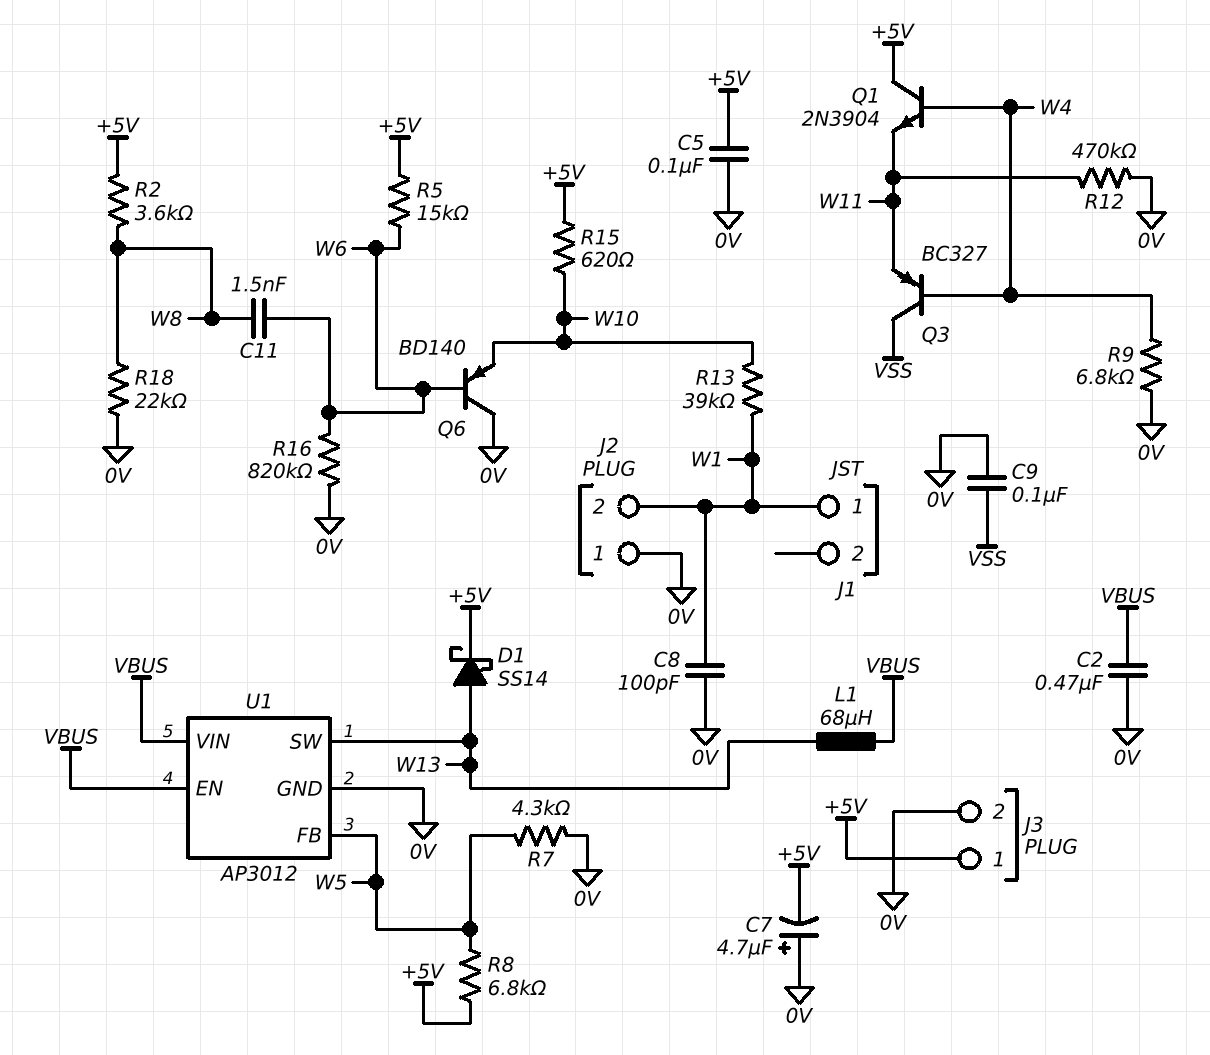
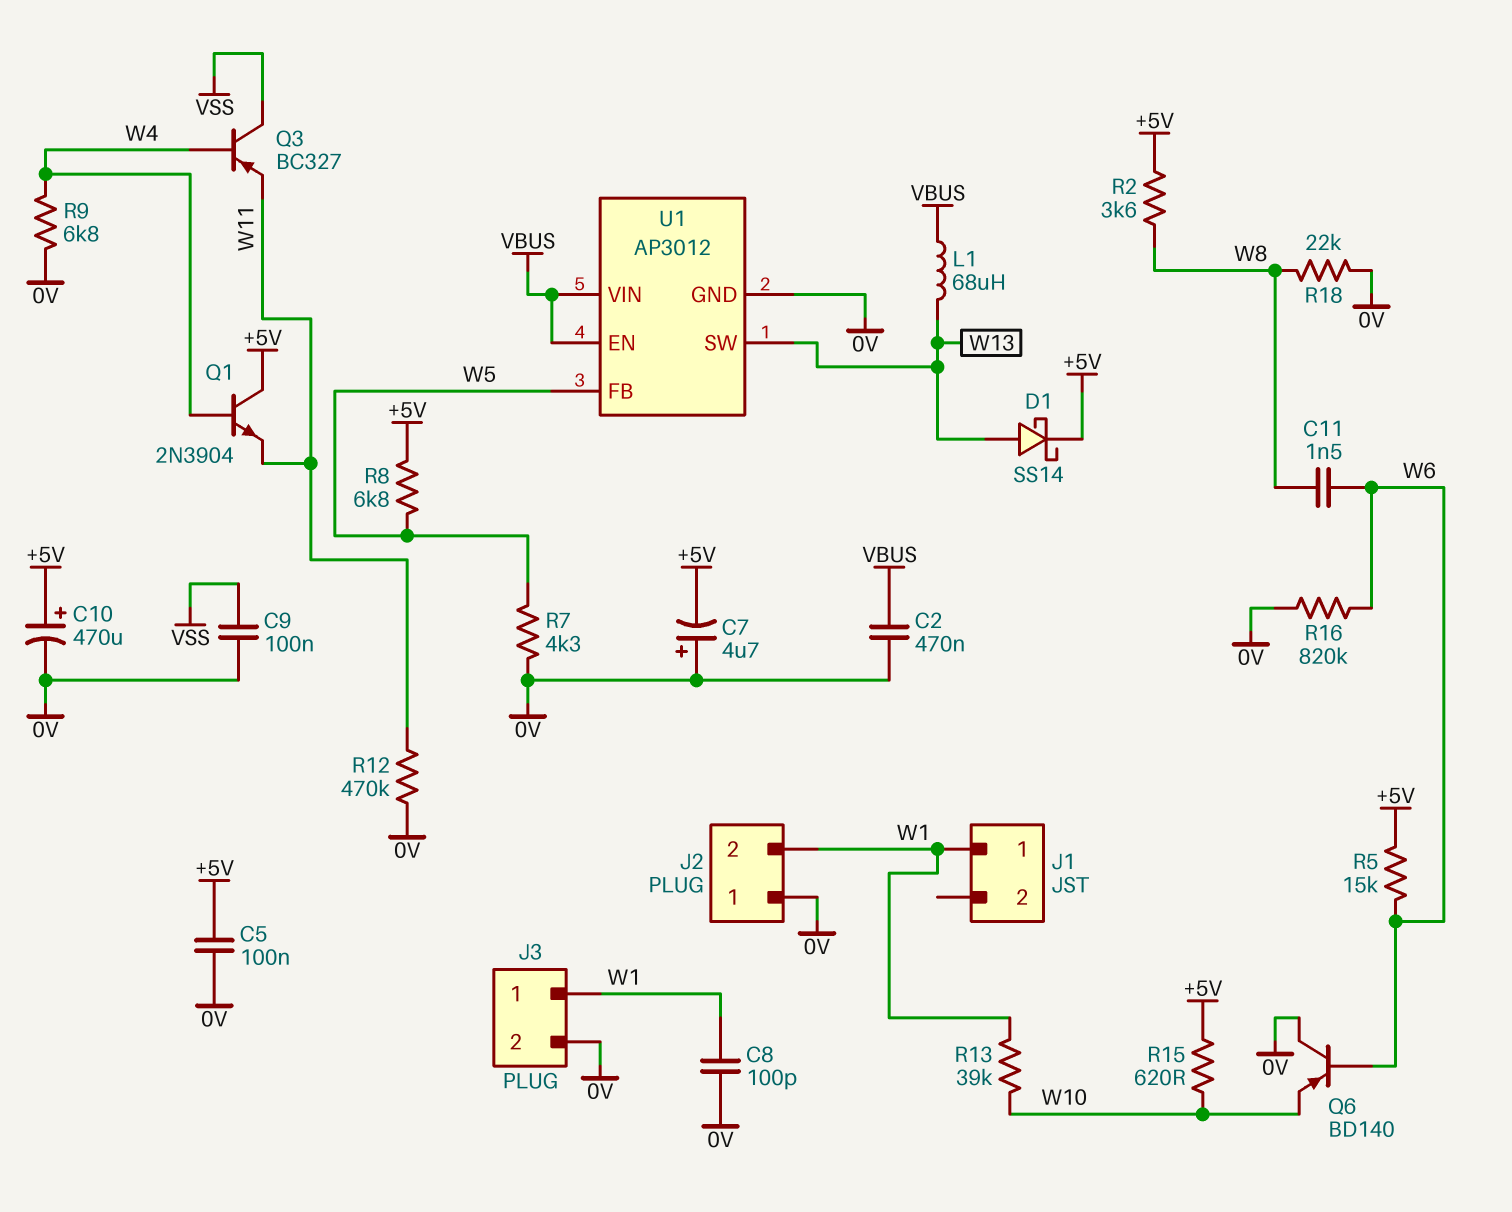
C10: none -> 470uF (plus +5V, minus 0V)
J3 pin 1: +5V -> W1

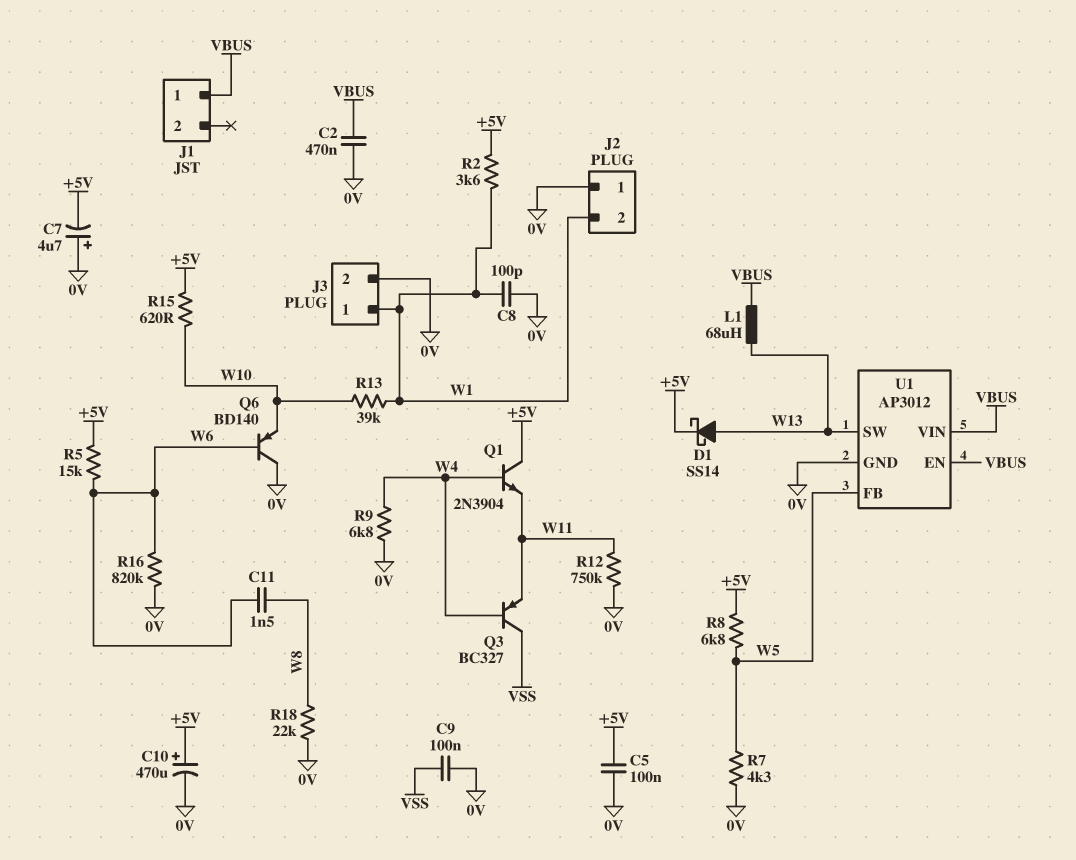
J1 pin 1: W1 -> VBUS
R2: 3.6k (+5V, W8) -> 3.6k (+5V, W1)
R12: 470k (0V, W11) -> 750k (0V, W11)

